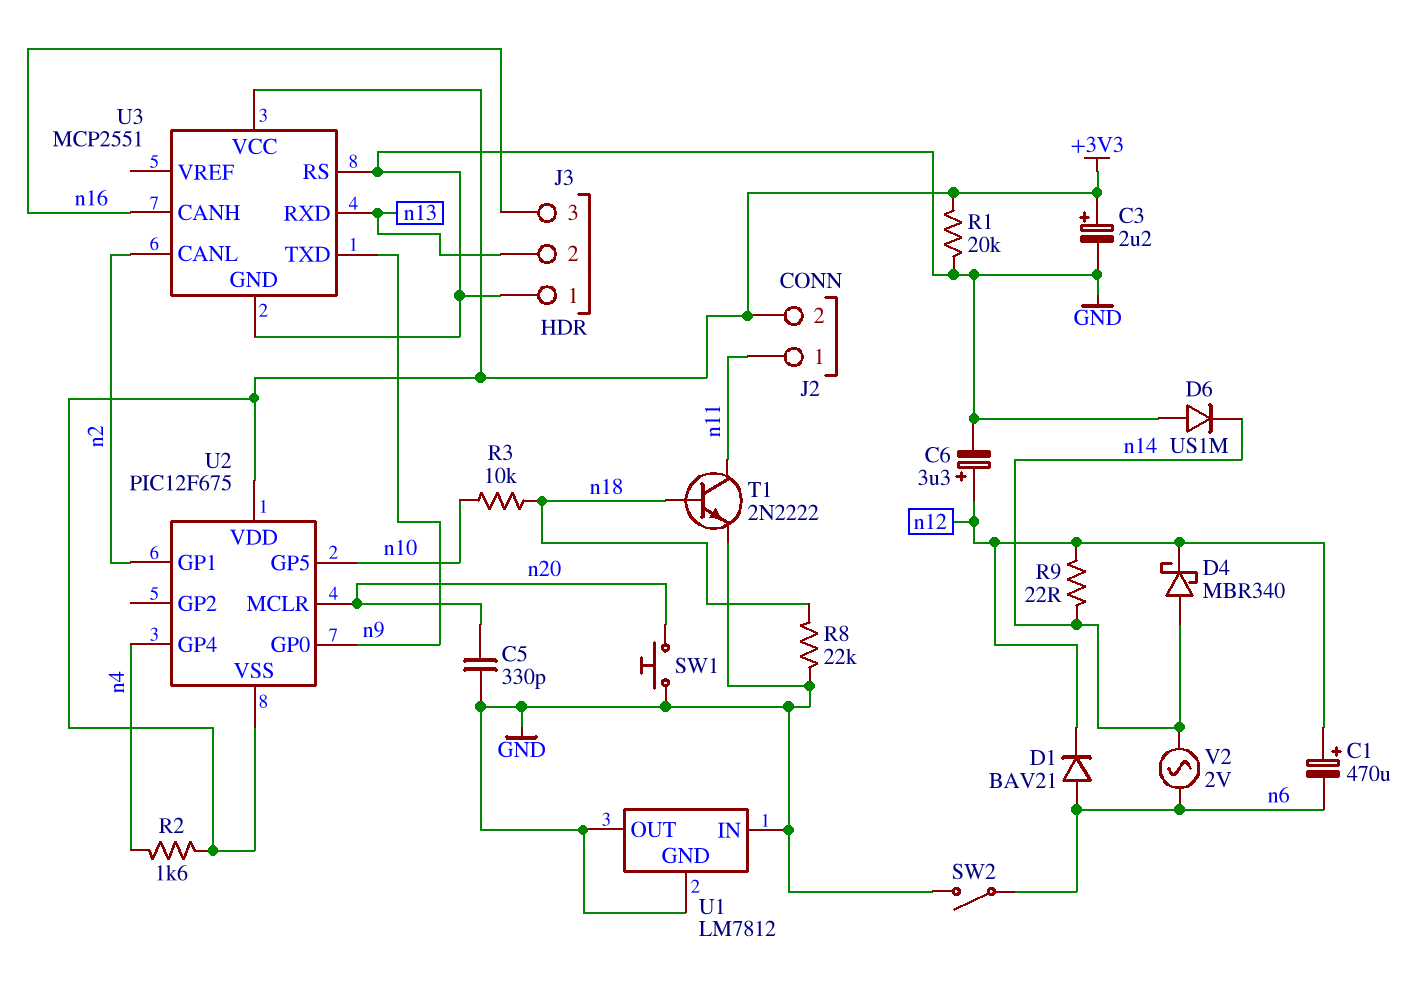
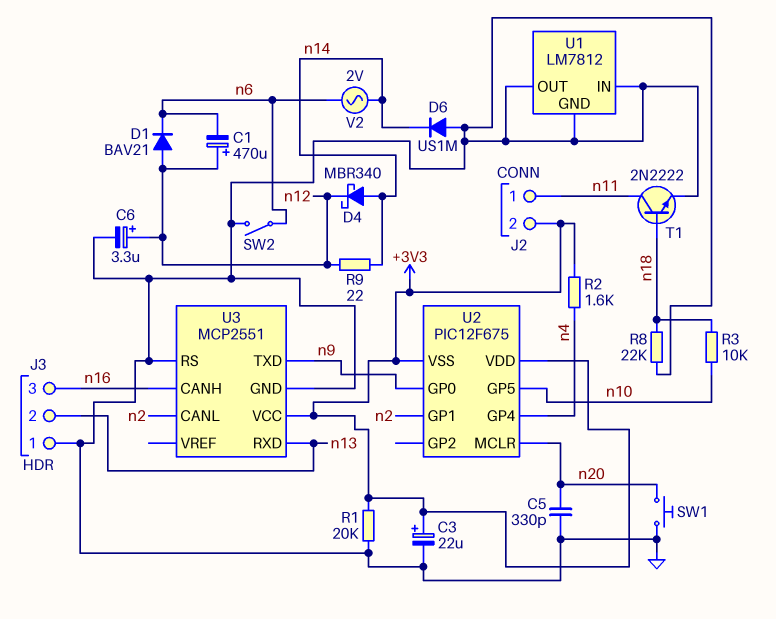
C3: 2.2uF (plus +3V3, minus GND) -> 22uF (plus +3V3, minus GND)
D1: diode BAV21 (A n6, K n12) -> diode BAV21 (A n12, K n6)

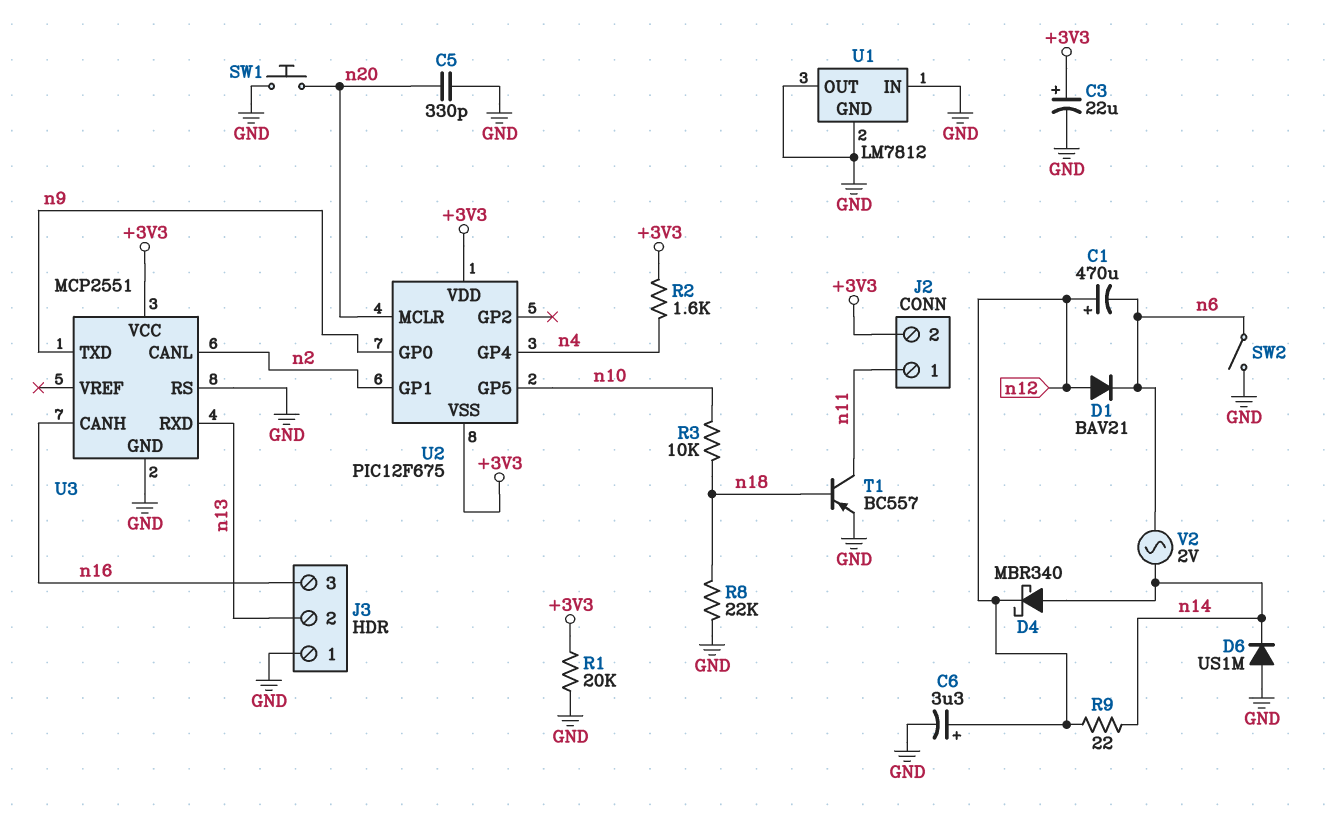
T1: NPN 2N2222 (B n18, C n11, E GND) -> PNP BC557 (B n18, C n11, E GND)

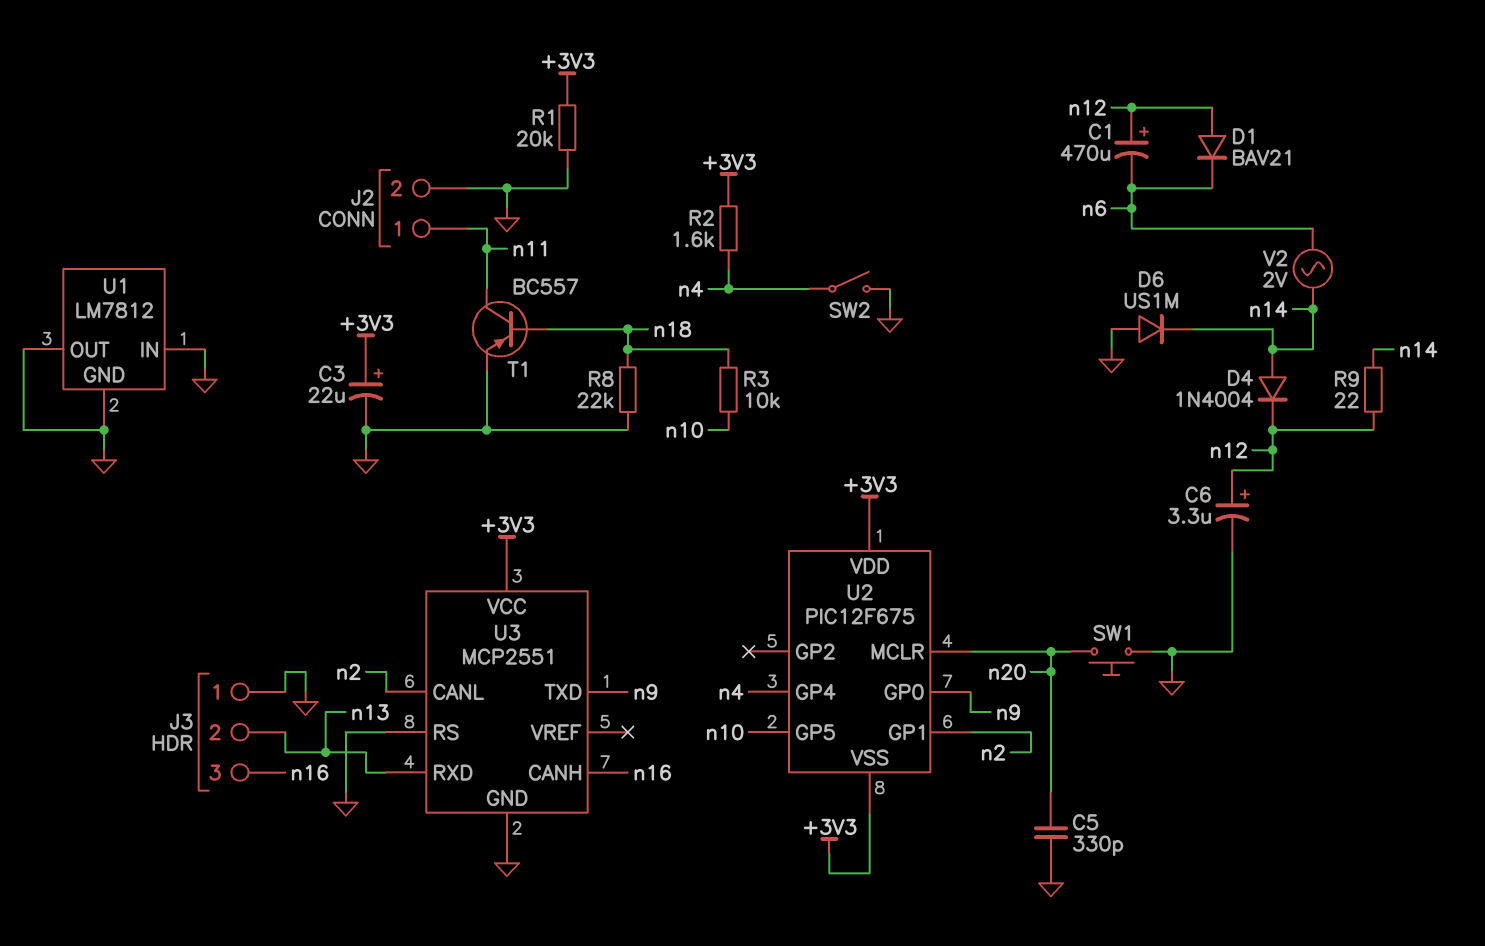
D4: schottky MBR340 (A n14, K n12) -> diode 1N4004 (A n14, K n12)
J2 pin 2: +3V3 -> GND
SW2: switch (GND, n6) -> switch (GND, n4)

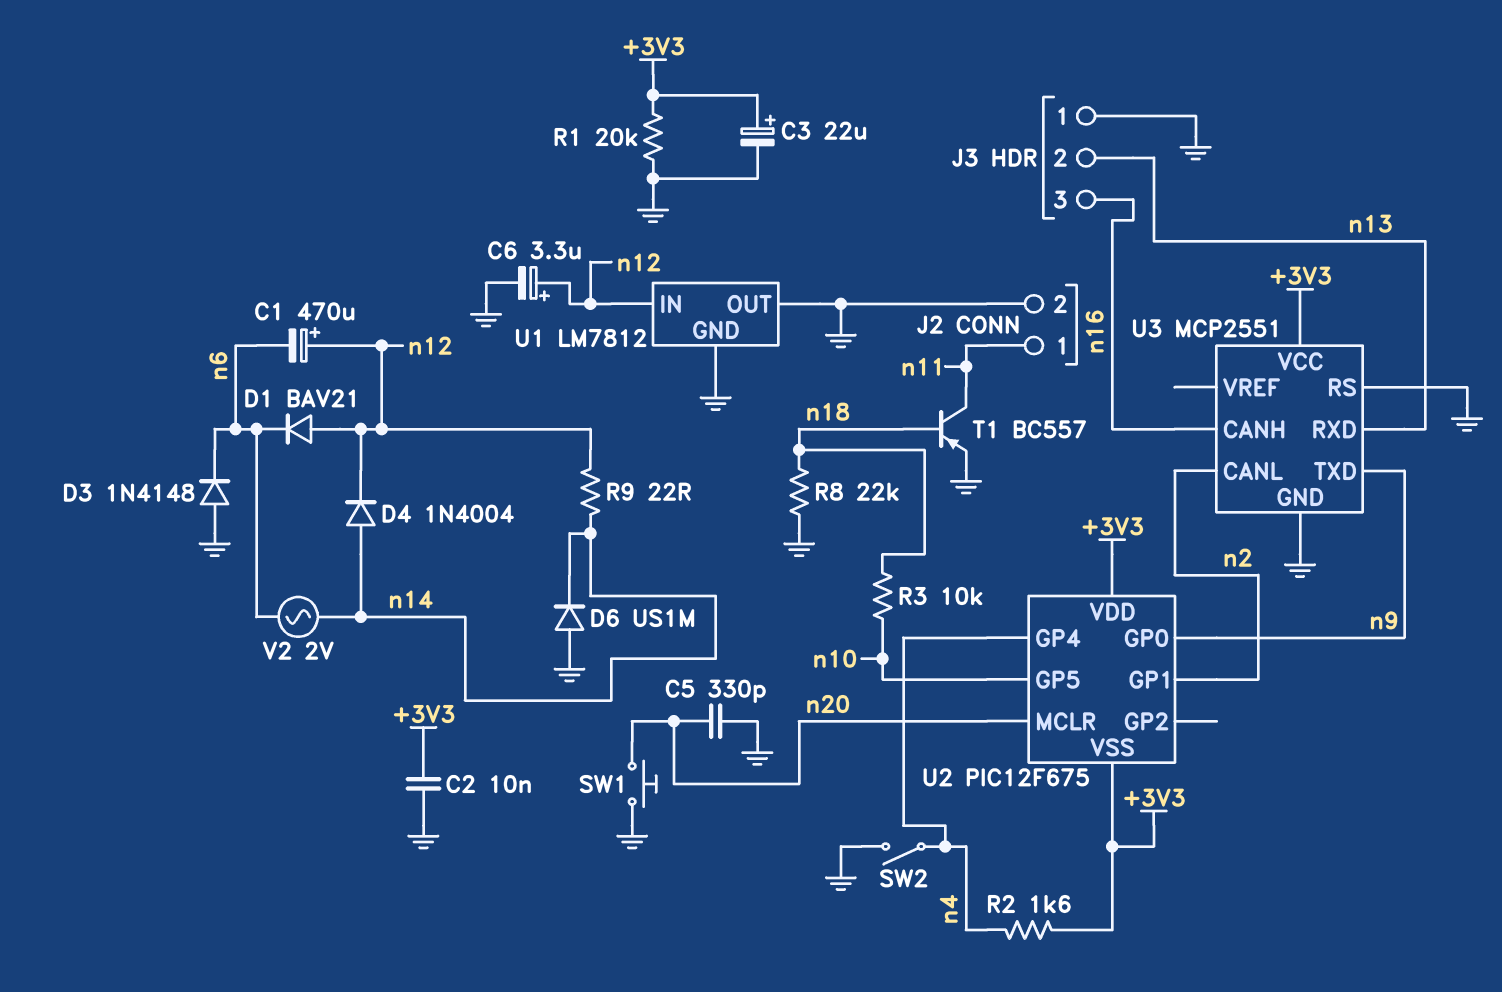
C2: none -> 10nF (+3V3, GND)
D3: none -> diode 1N4148 (A GND, K n6)
U1 pin IN: GND -> n12

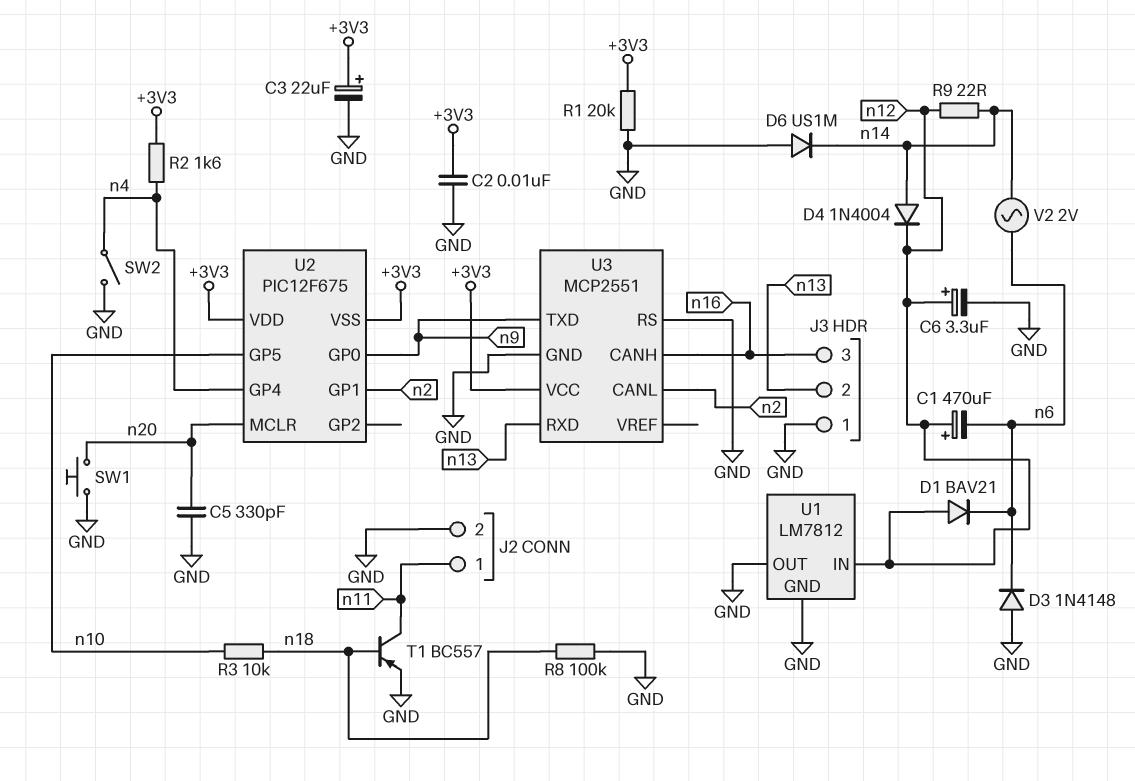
R8: 22k (GND, n18) -> 100k (GND, n18)

